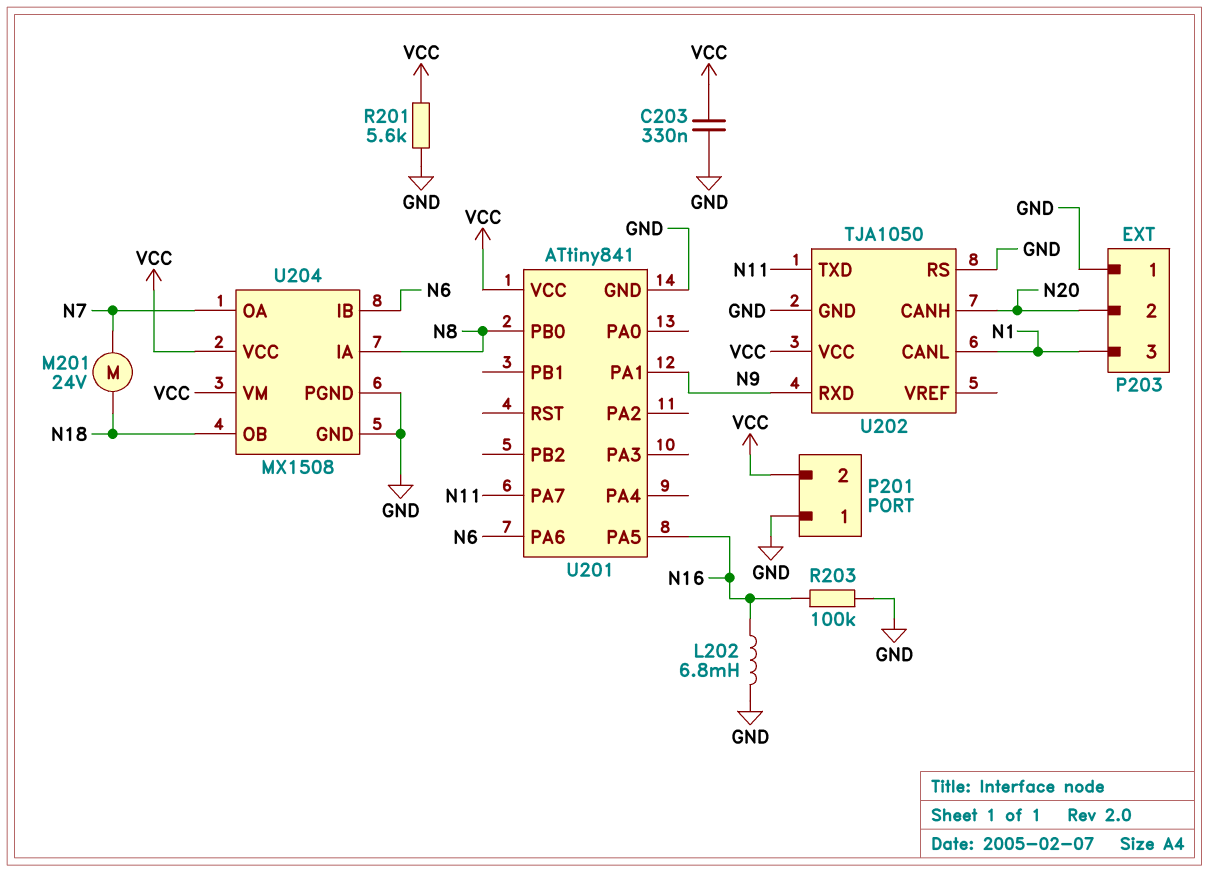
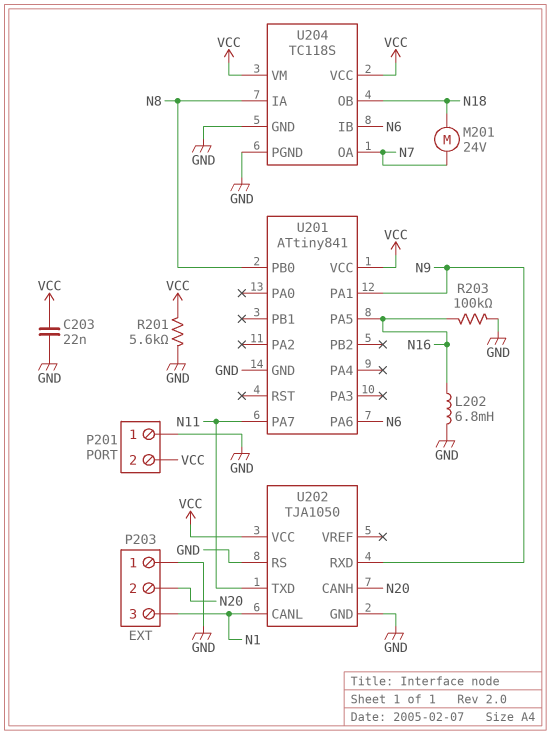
C203: 330nF (GND, VCC) -> 22nF (GND, VCC)
U204: MX1508 -> TC118S

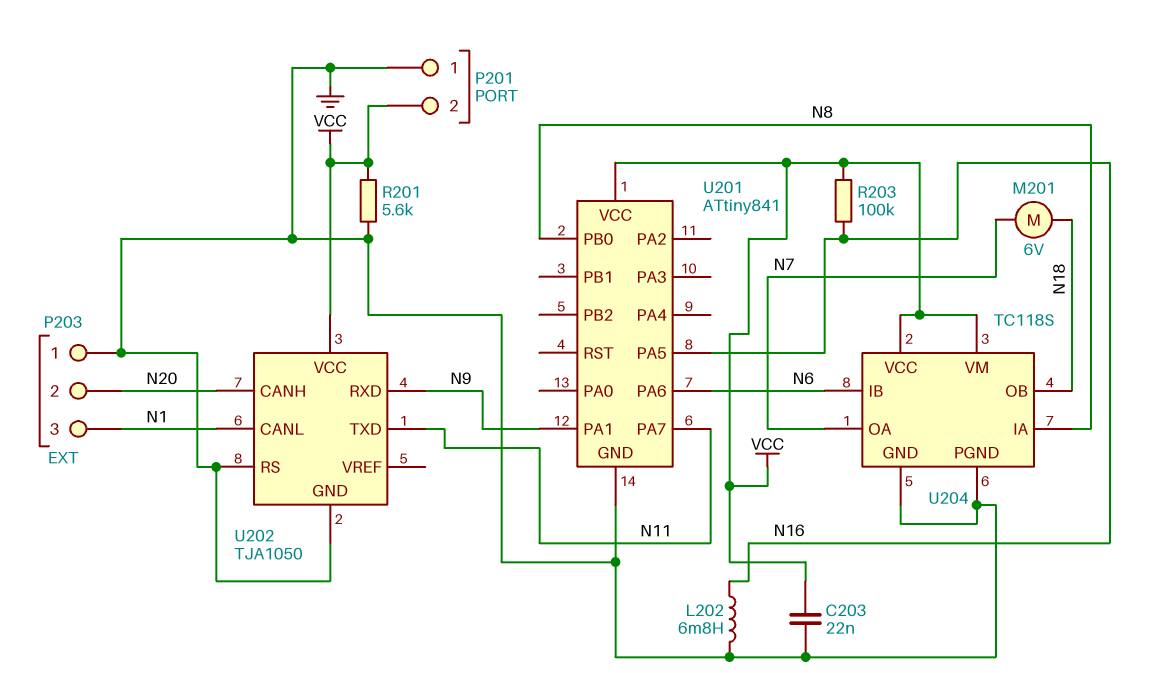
M201: motor 24V (N7, N18) -> motor 6V (N7, N18)
R203: 100k (GND, N16) -> 100k (N16, VCC)

